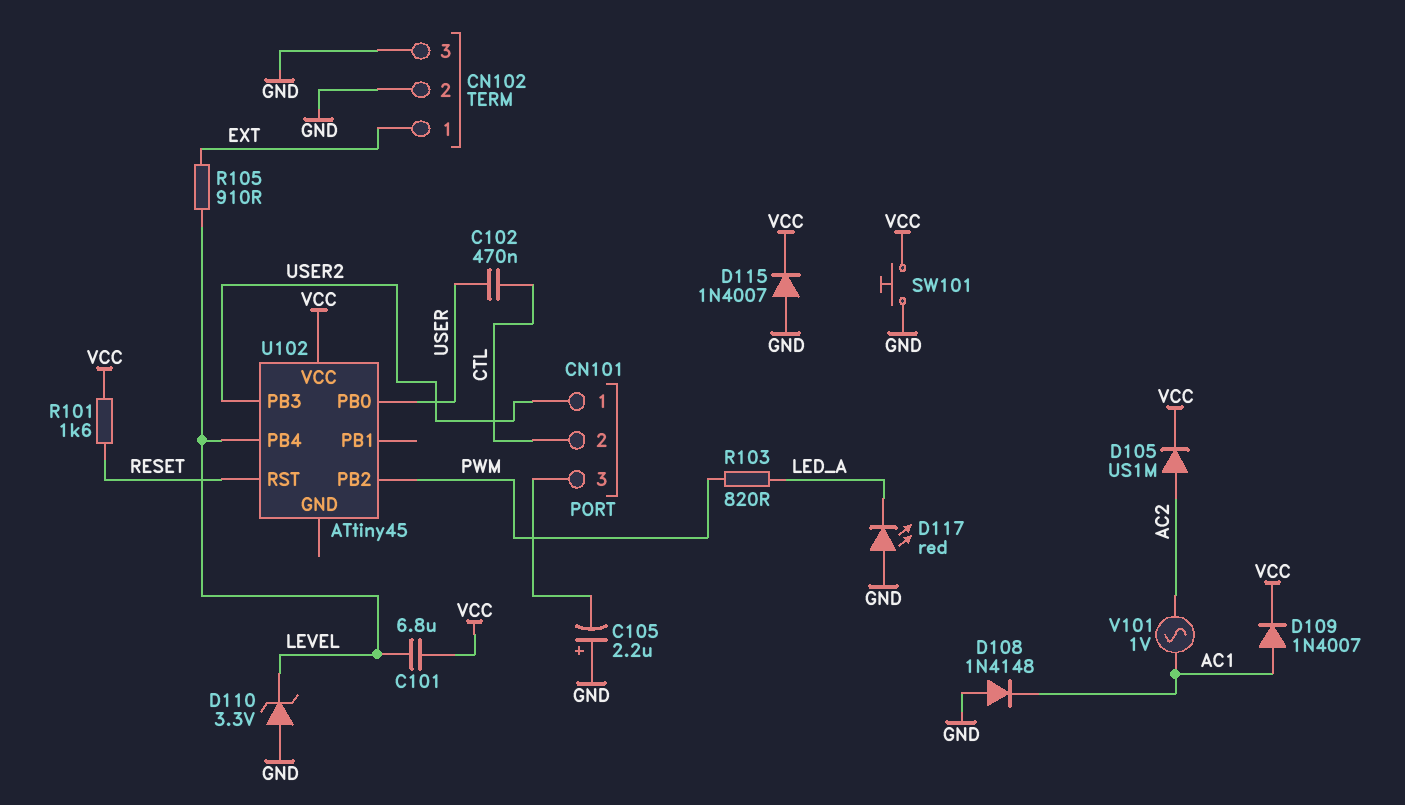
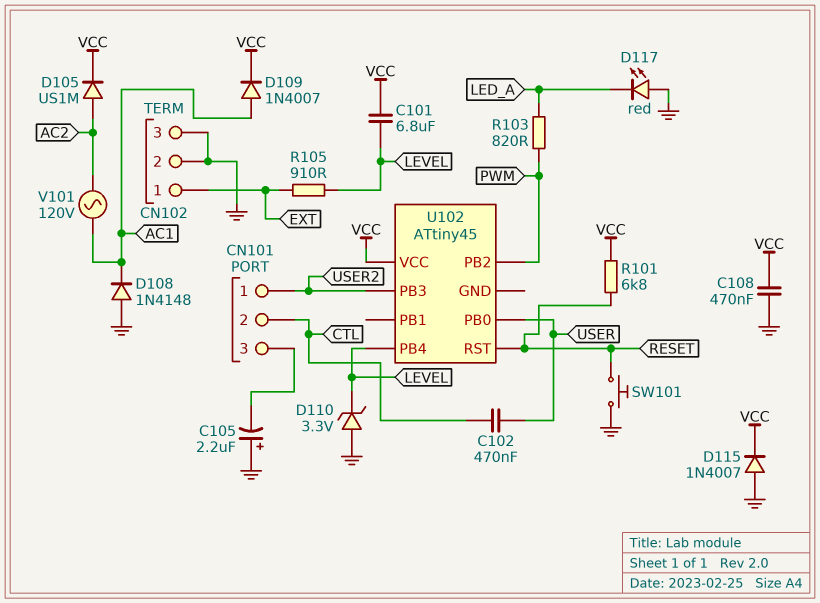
C108: none -> 470nF (GND, VCC)
R101: 1.6k (RESET, VCC) -> 6.8k (RESET, VCC)
SW101: button (GND, VCC) -> button (GND, RESET)
V101: AC 1V (AC1, AC2) -> AC 120V (AC1, AC2)

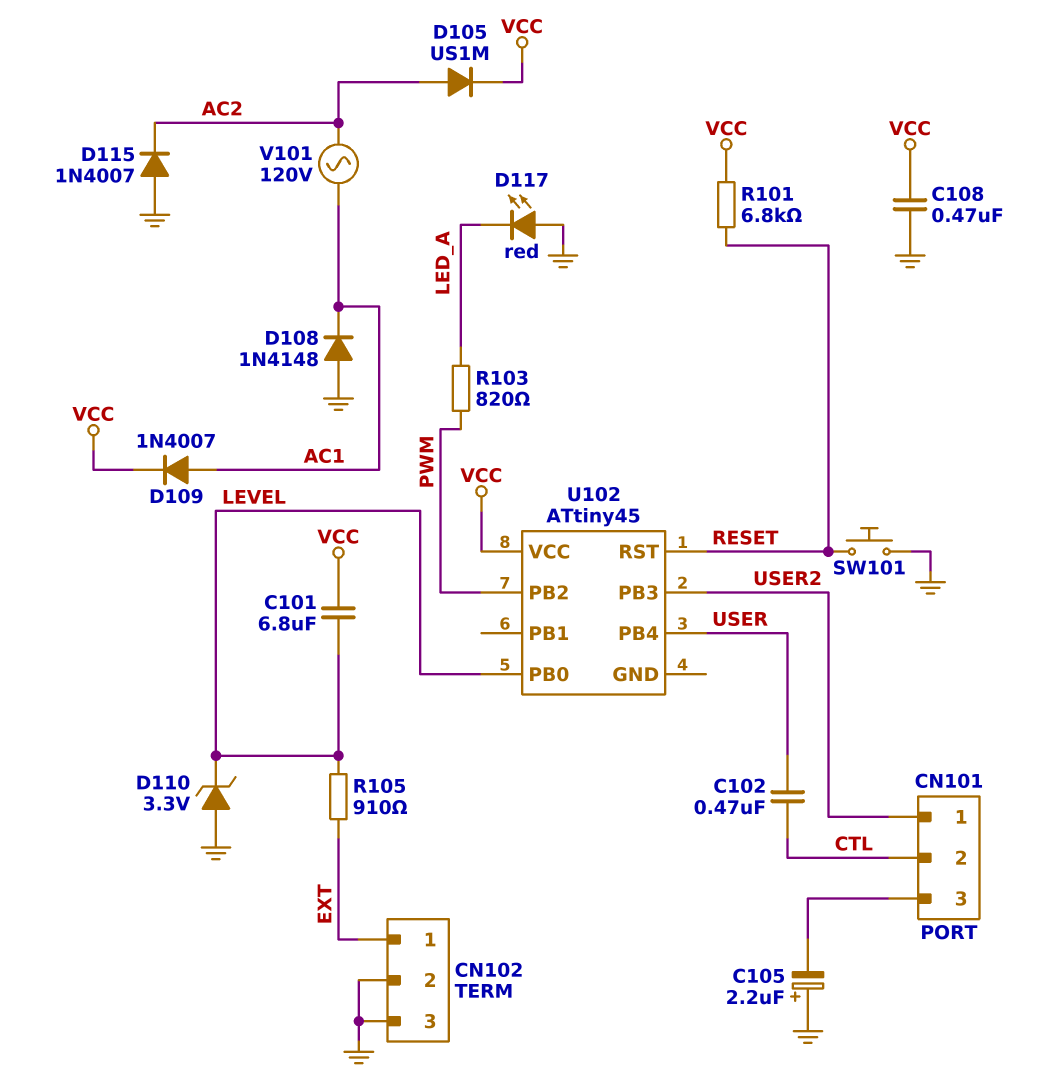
D115: diode 1N4007 (A GND, K VCC) -> diode 1N4007 (A GND, K AC2)
U102 pin PB0: USER -> LEVEL
U102 pin PB4: LEVEL -> USER

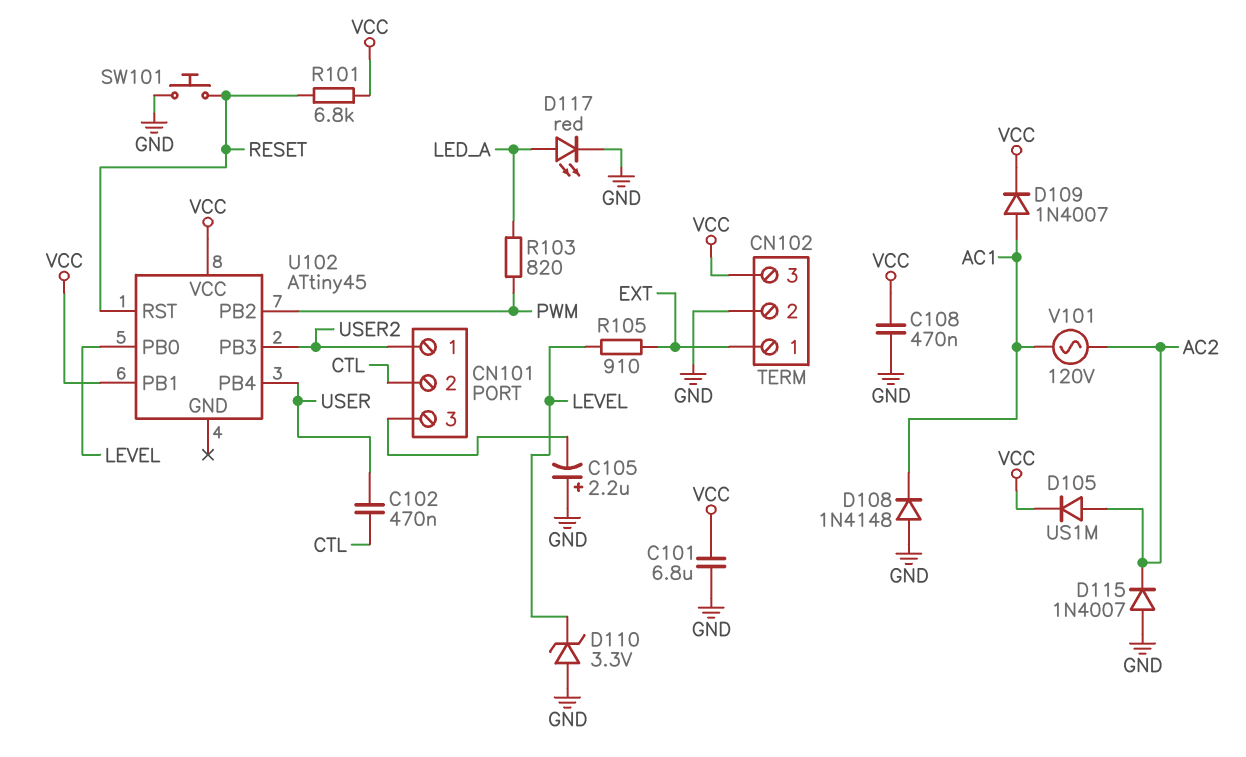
C101: 6.8uF (LEVEL, VCC) -> 6.8uF (GND, VCC)
CN102 pin 3: GND -> VCC
D117: LED red (A GND, K LED_A) -> LED red (A LED_A, K GND)
U102 pin PB1: none -> VCC

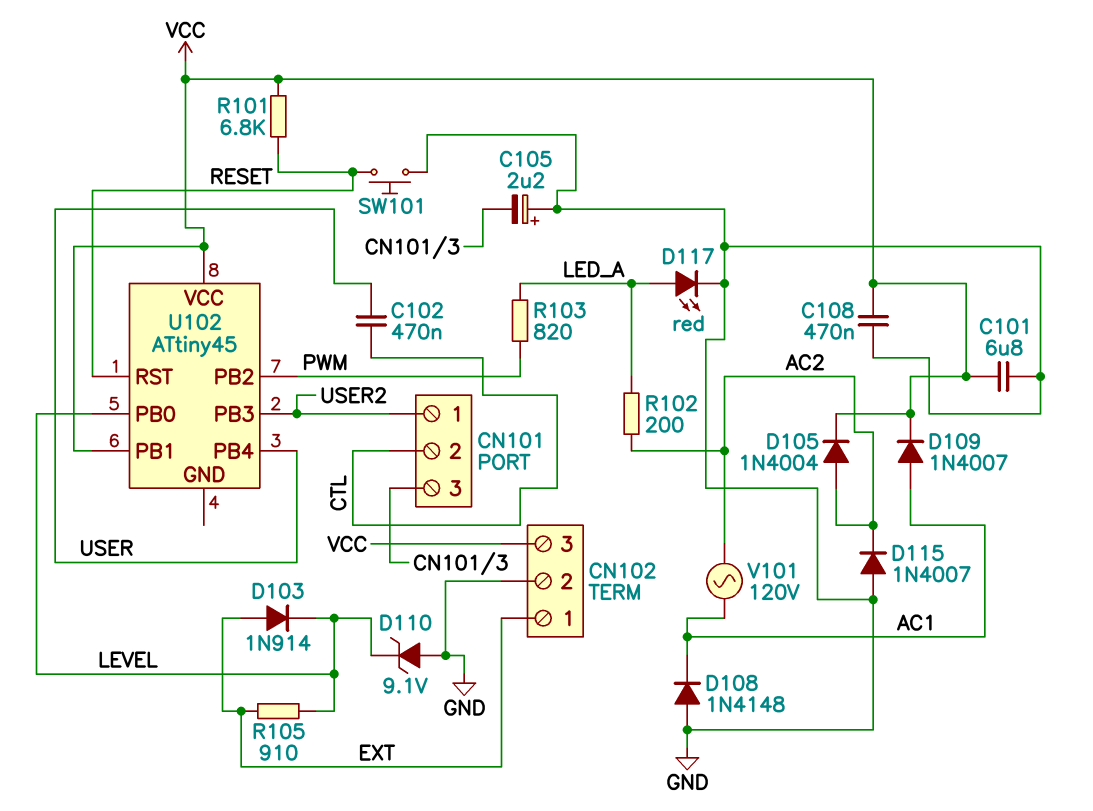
D103: none -> diode 1N914 (A EXT, K LEVEL)
D105: diode US1M (A AC2, K VCC) -> diode 1N4004 (A AC2, K VCC)
D110: zener 3.3V (A GND, K LEVEL) -> zener 9.1V (A GND, K LEVEL)
R102: none -> 200 (AC2, LED_A)

